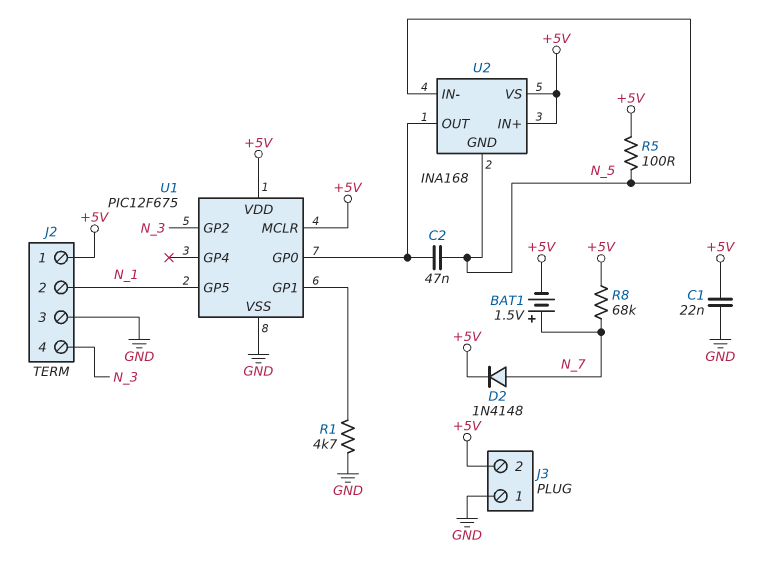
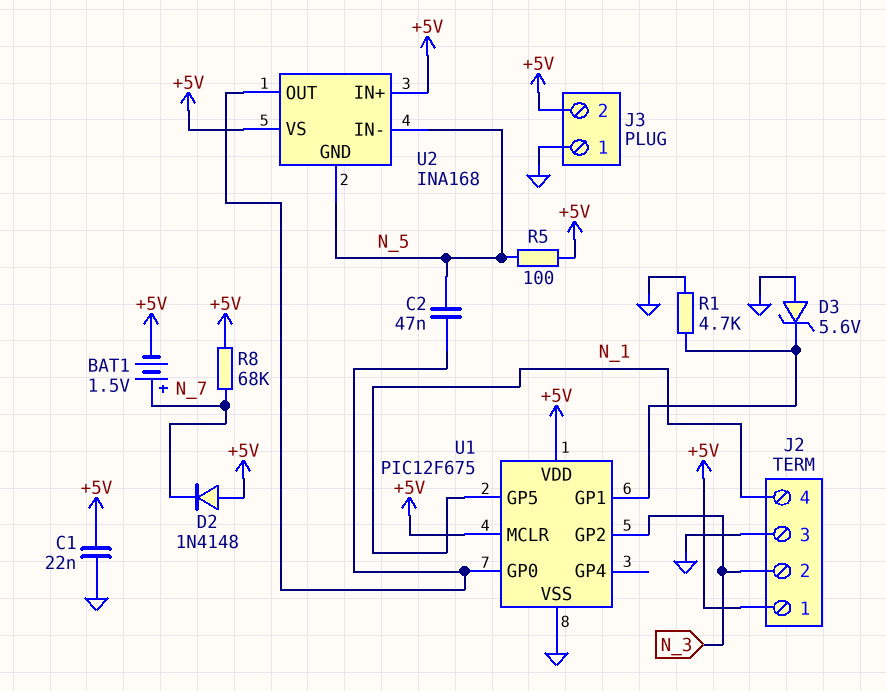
D2: diode 1N4148 (A N_7, K +5V) -> diode 1N4148 (A +5V, K N_7)
D3: none -> zener 5.6V (A GND, K U1/GP1)
J2 pin 2: N_1 -> N_3
J2 pin 4: N_3 -> N_1

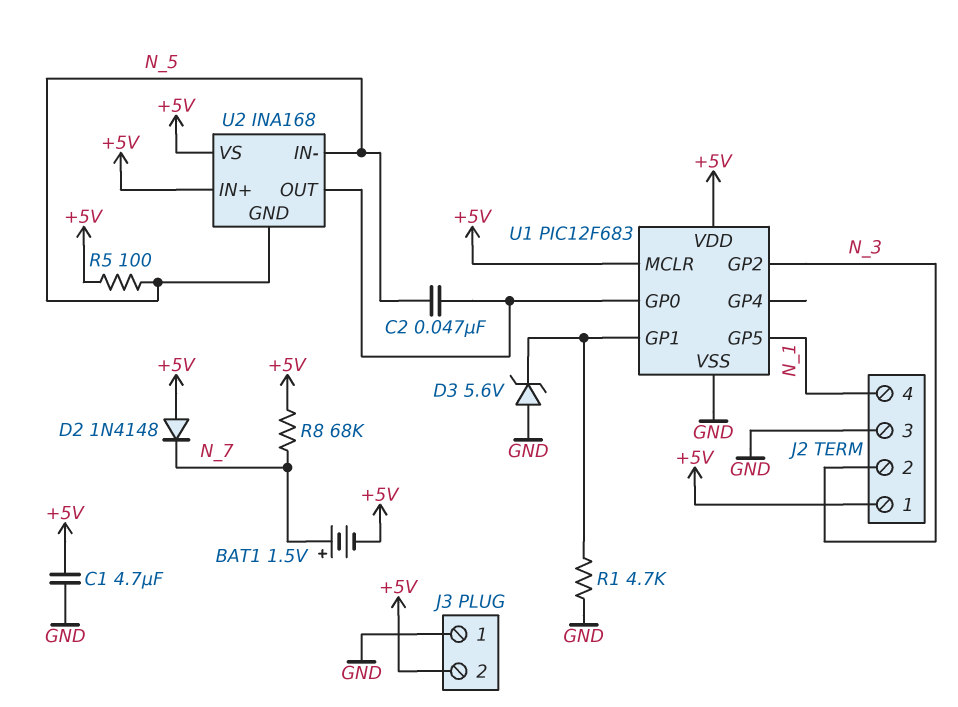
C1: 22nF (+5V, GND) -> 4.7uF (+5V, GND)
U1: PIC12F675 -> PIC12F683

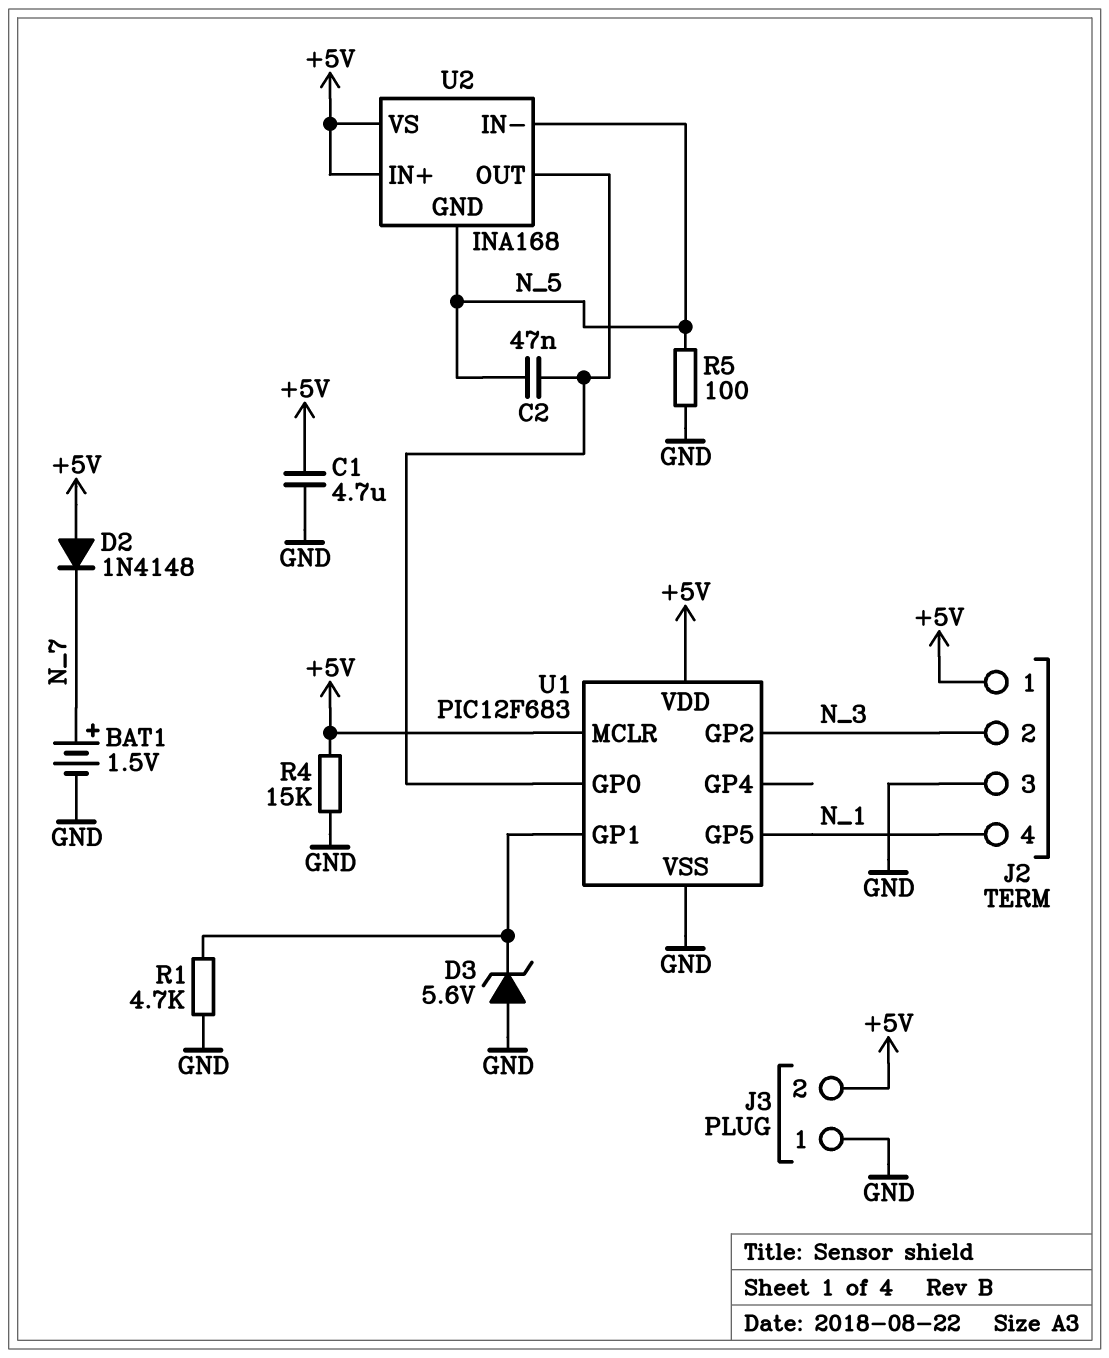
BAT1: 1.5V (plus N_7, minus +5V) -> 1.5V (plus N_7, minus GND)
R4: none -> 15k (+5V, GND)
R5: 100 (+5V, N_5) -> 100 (GND, N_5)
R8: 68k (+5V, N_7) -> none

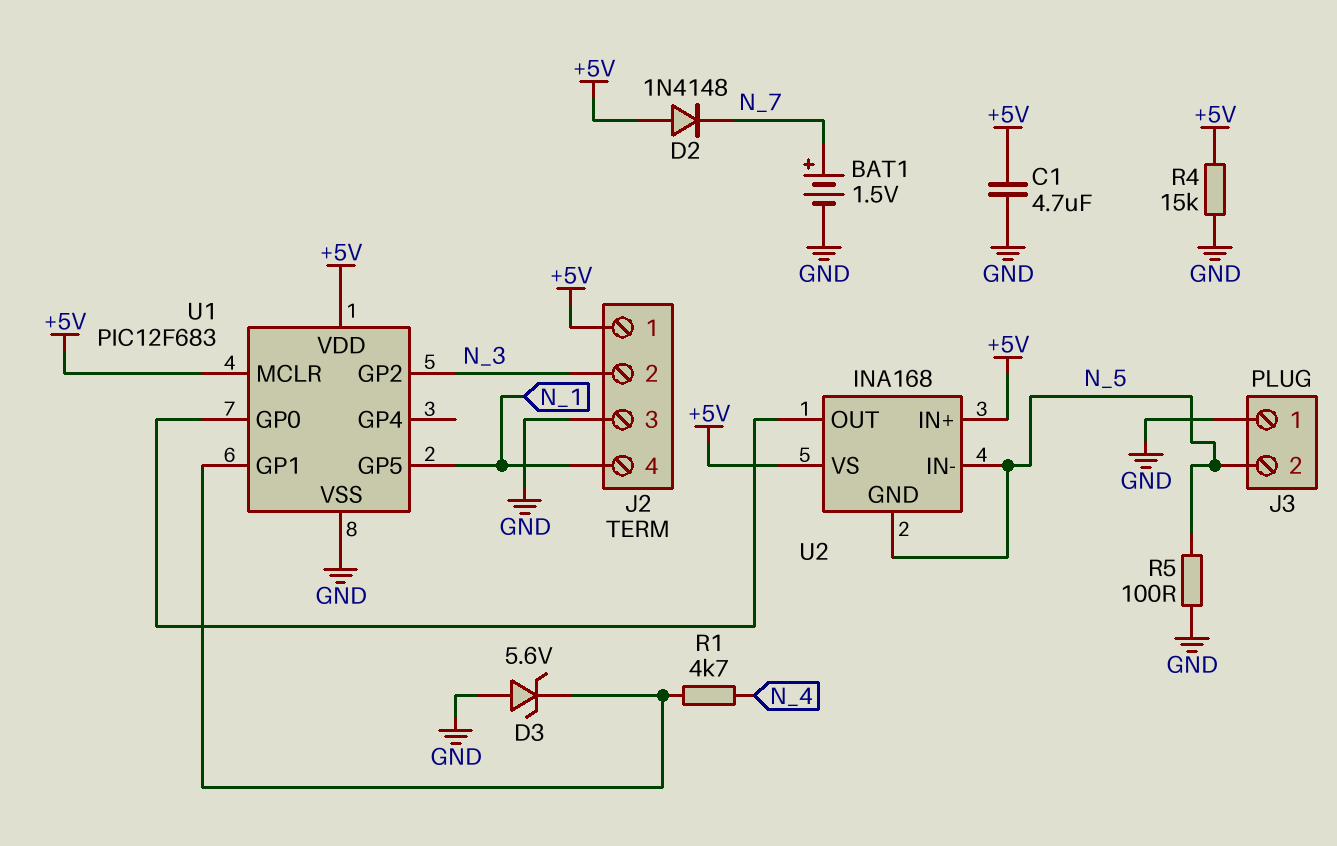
C2: 47nF (N_5, U1/GP0) -> none
J3 pin 2: +5V -> N_5
R1: 4.7k (GND, U1/GP1) -> 4.7k (N_4, U1/GP1)

